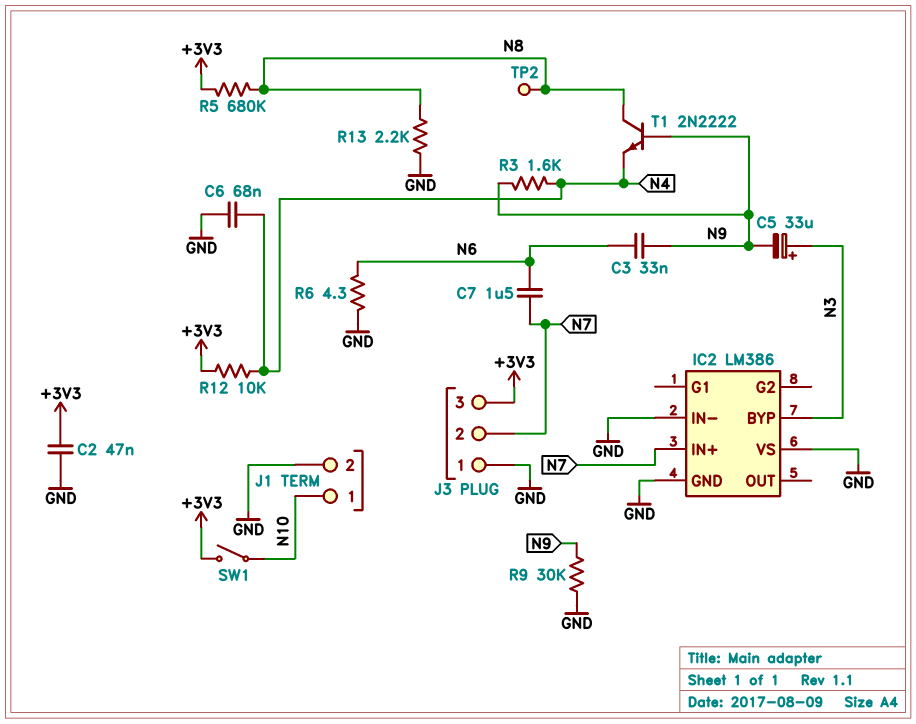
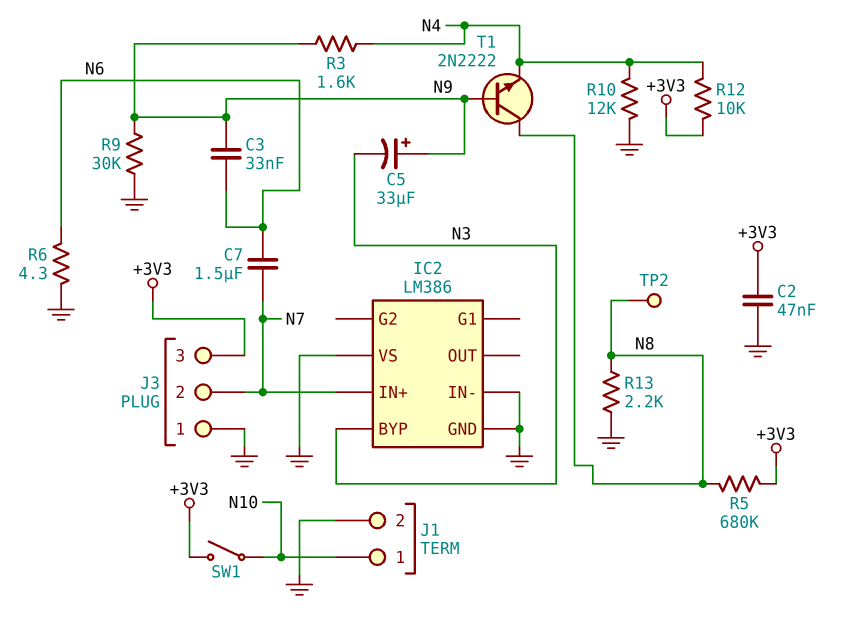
C5: 33uF (plus N3, minus N9) -> 33uF (plus N9, minus N3)
C6: 68nF (GND, N4) -> none
R10: none -> 12k (GND, N4)

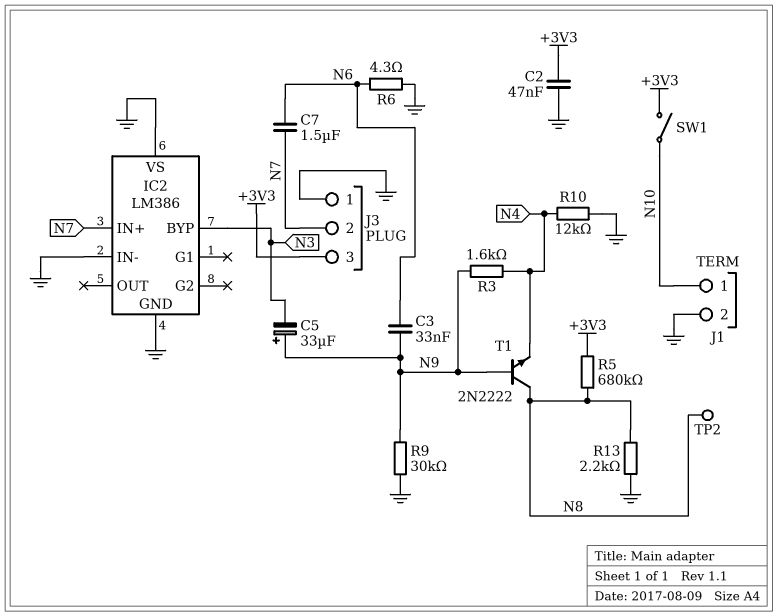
R12: 10k (+3V3, N4) -> none

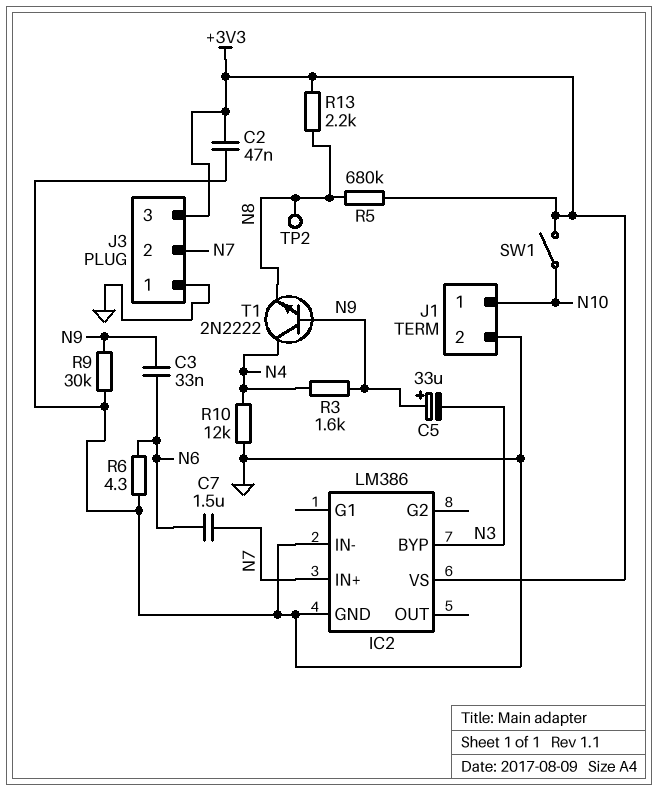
IC2 pin VS: GND -> +3V3
R13: 2.2k (GND, N8) -> 2.2k (+3V3, N8)
T1: NPN 2N2222 (B N9, C N8, E N4) -> NPN 2N2222 (B N9, C N4, E N8)

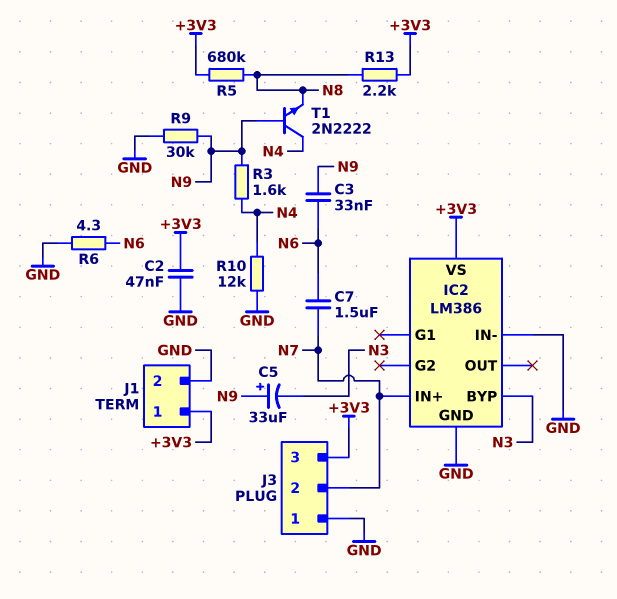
J1 pin 1: N10 -> +3V3
SW1: switch (+3V3, N10) -> none
TP2: test point (N8) -> none

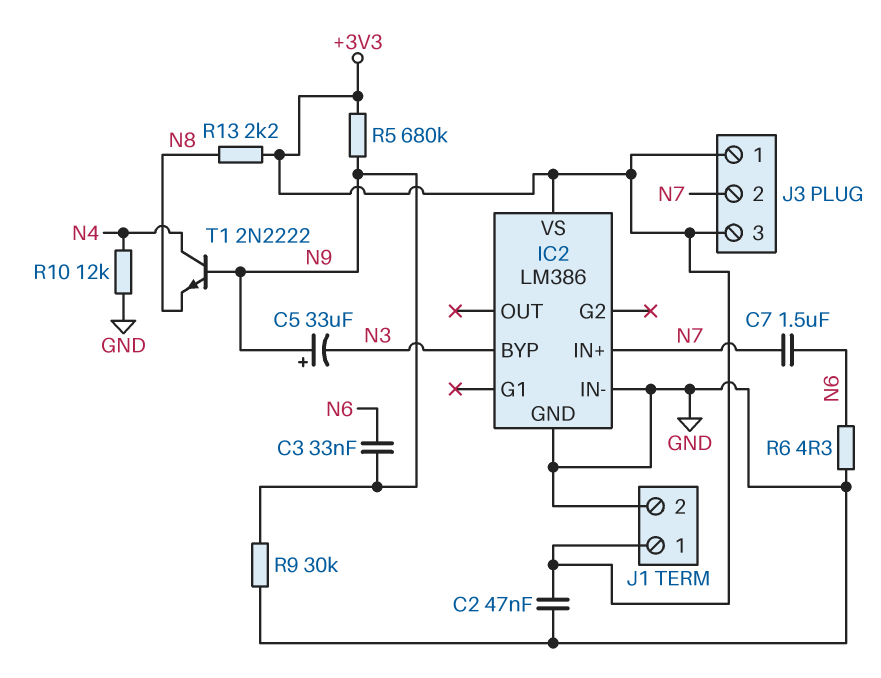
J3 pin 1: GND -> +3V3
R3: 1.6k (N4, N9) -> none
R5: 680k (+3V3, N8) -> 680k (+3V3, N9)

